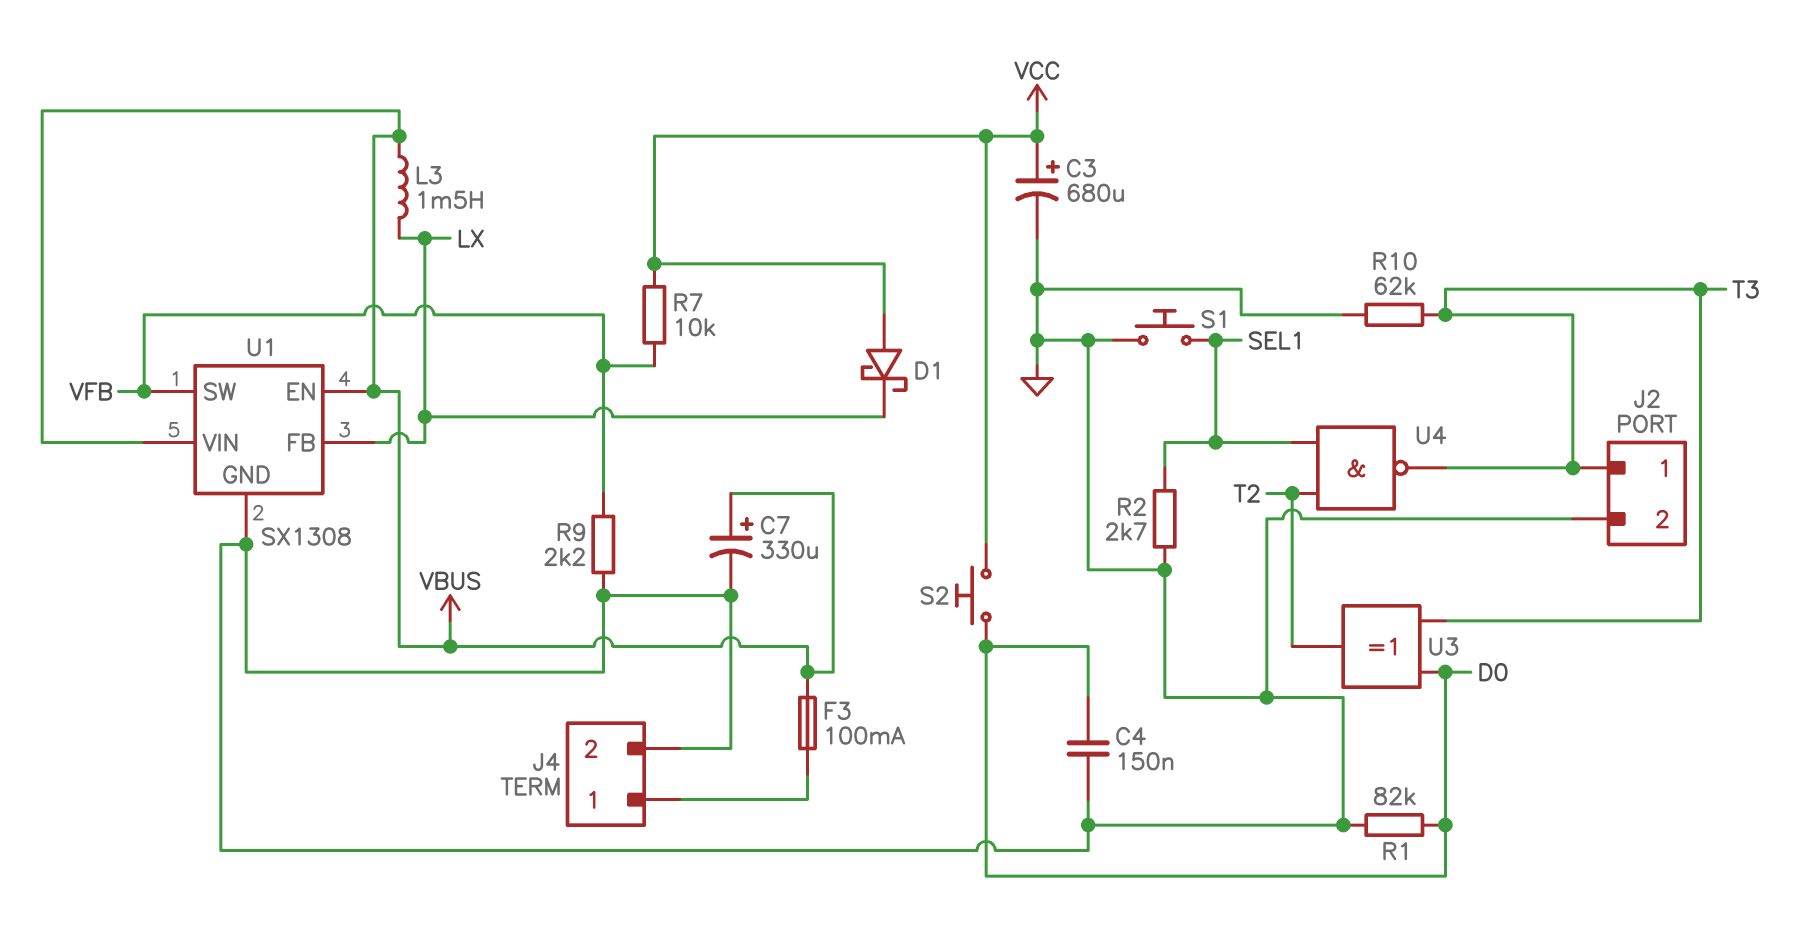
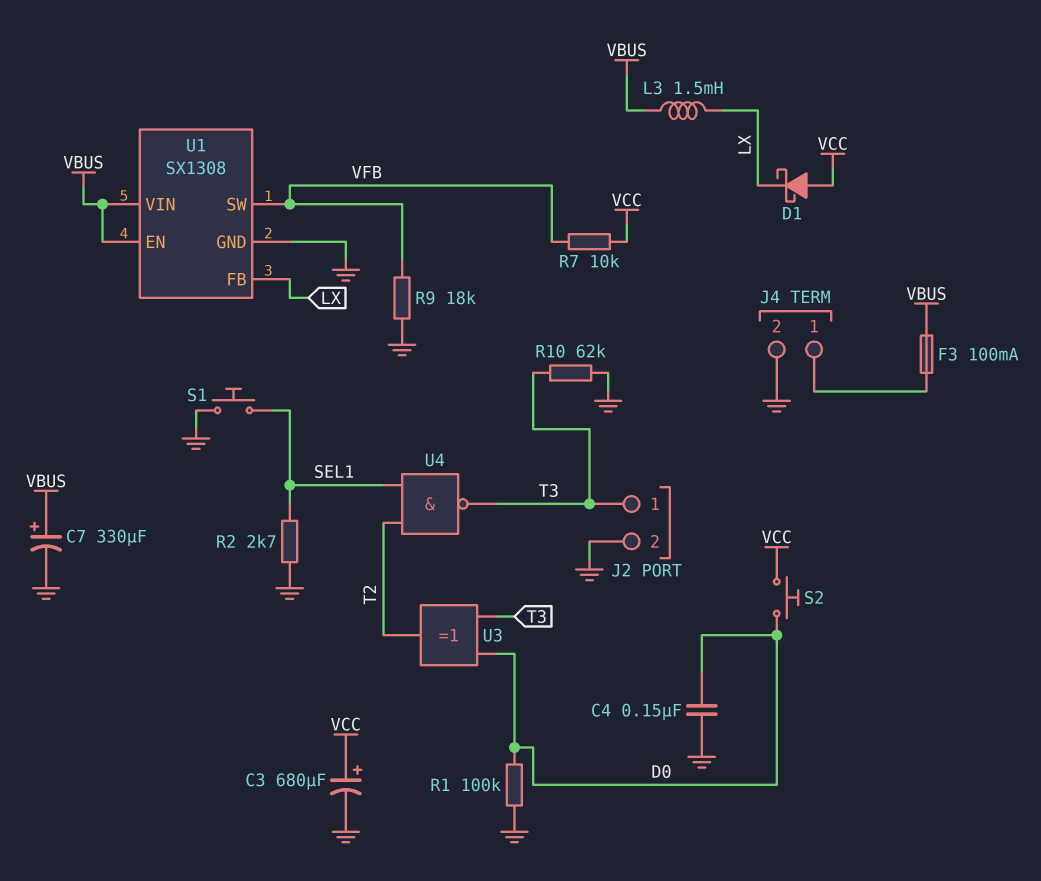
R1: 82k (D0, GND) -> 100k (D0, GND)
R9: 2.2k (GND, VFB) -> 18k (GND, VFB)

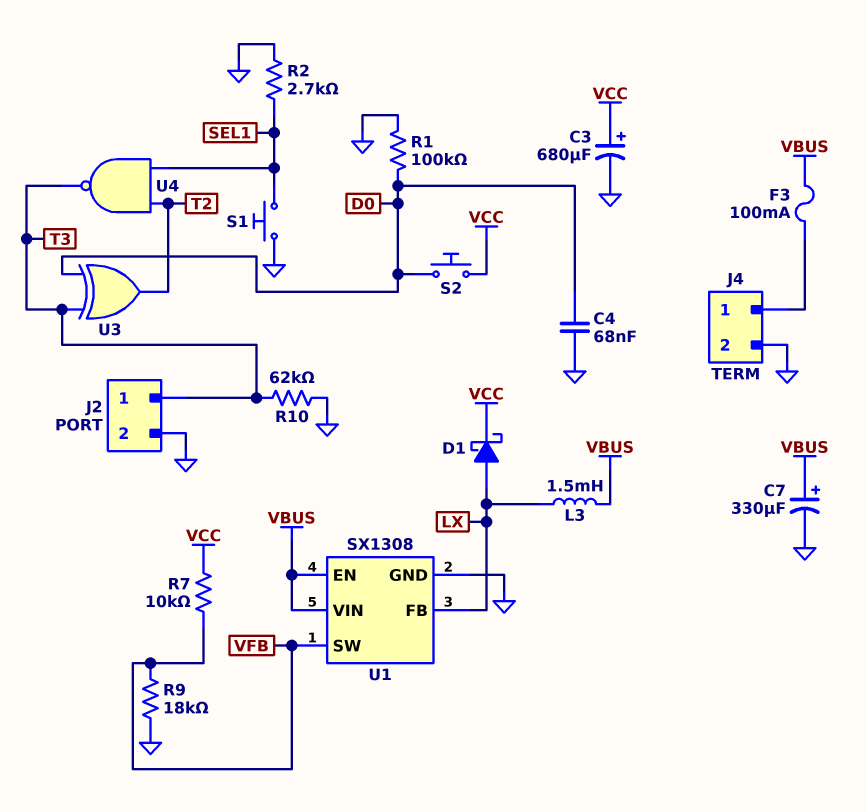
C4: 150nF (D0, GND) -> 68nF (D0, GND)
D1: schottky (A VCC, K LX) -> schottky (A LX, K VCC)

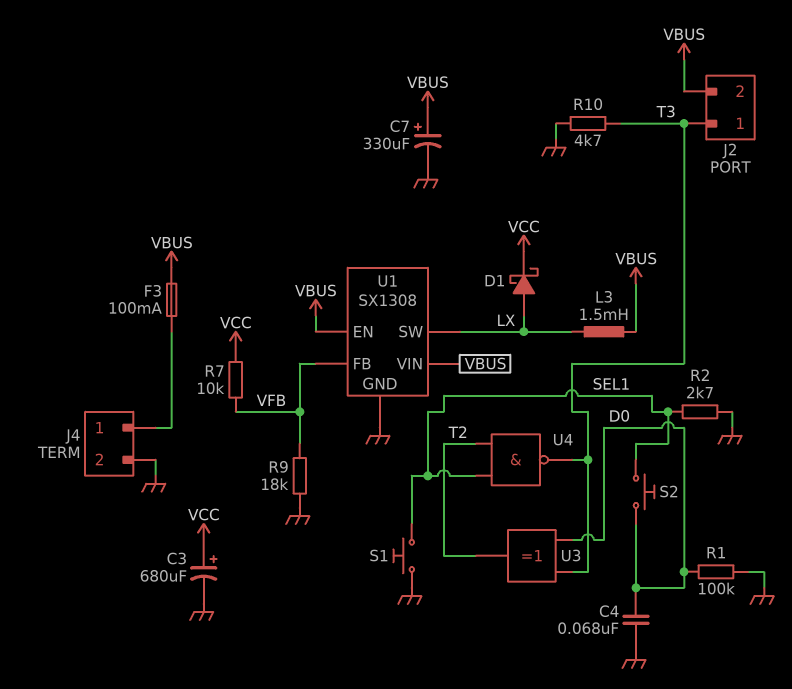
J2 pin 2: GND -> VBUS
R10: 62k (GND, T3) -> 4.7k (GND, T3)
S2: button (D0, VCC) -> button (D0, SEL1)
U1 pin FB: LX -> VFB
U1 pin SW: VFB -> LX

